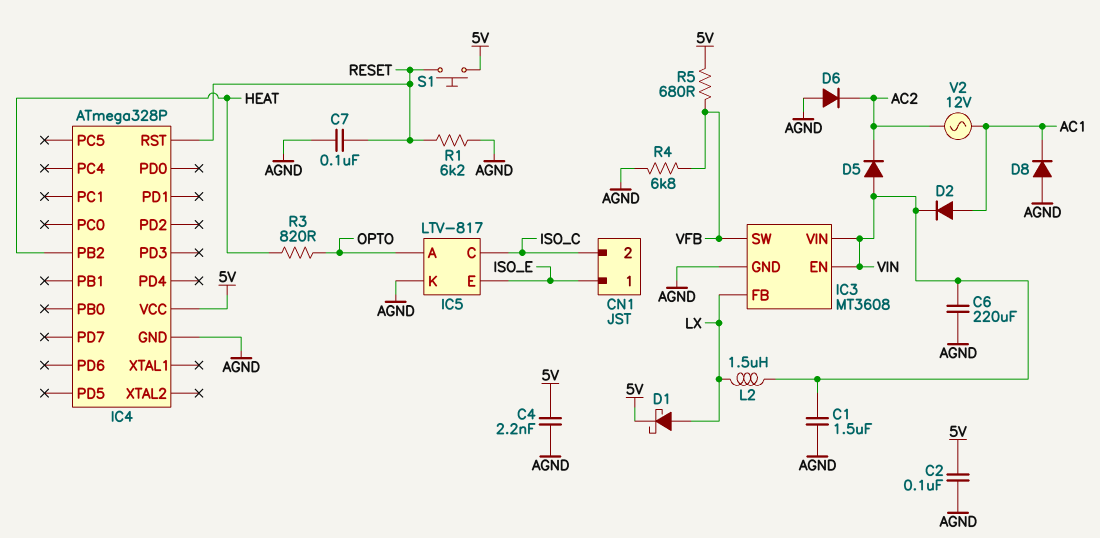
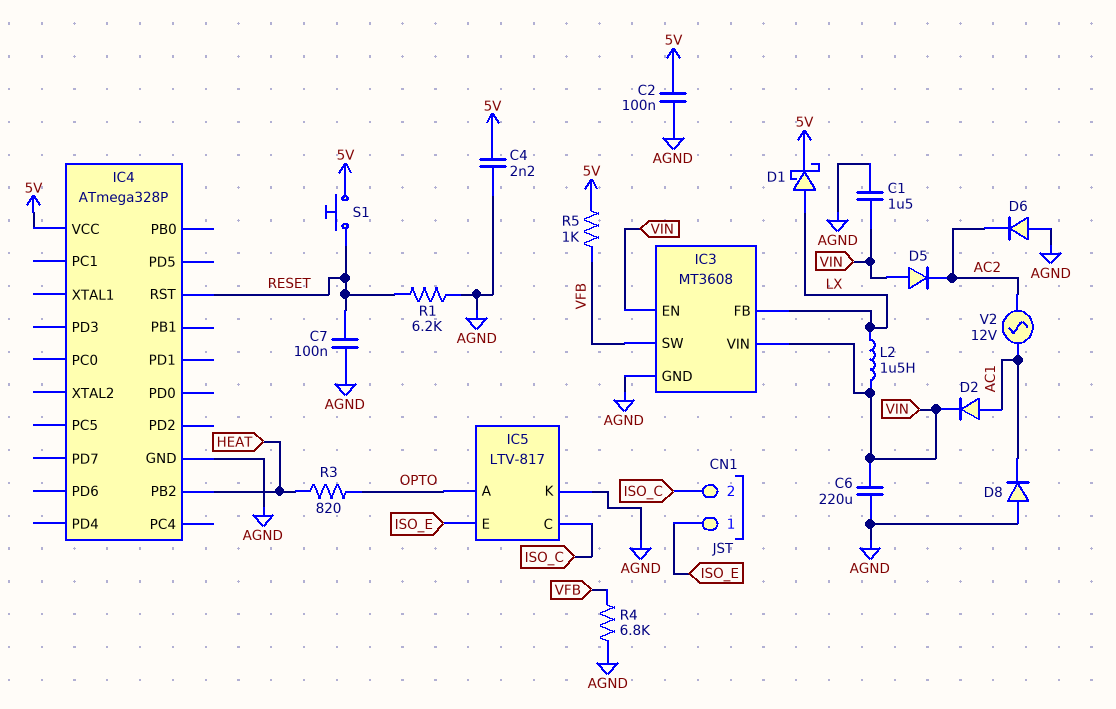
R5: 680 (5V, VFB) -> 1k (5V, VFB)

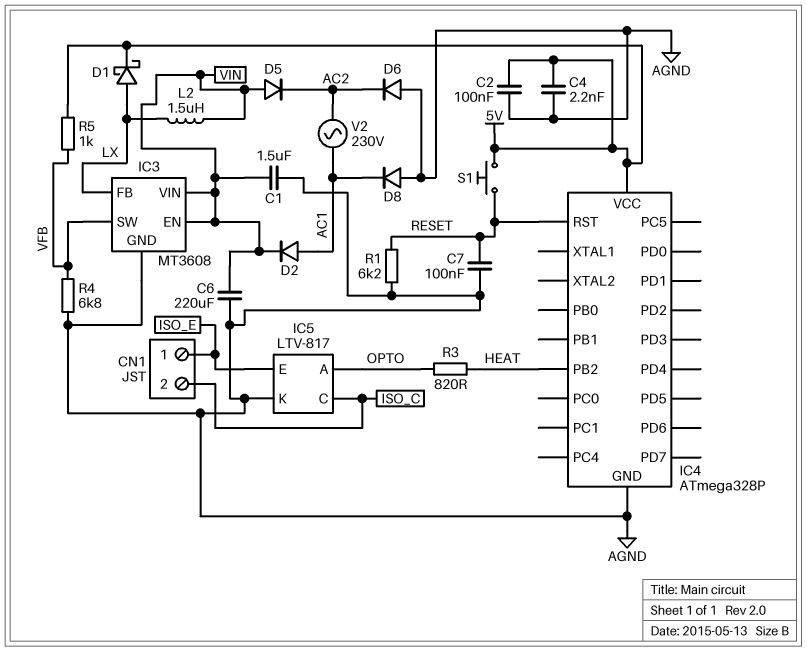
V2: AC 12V (AC1, AC2) -> AC 230V (AC1, AC2)

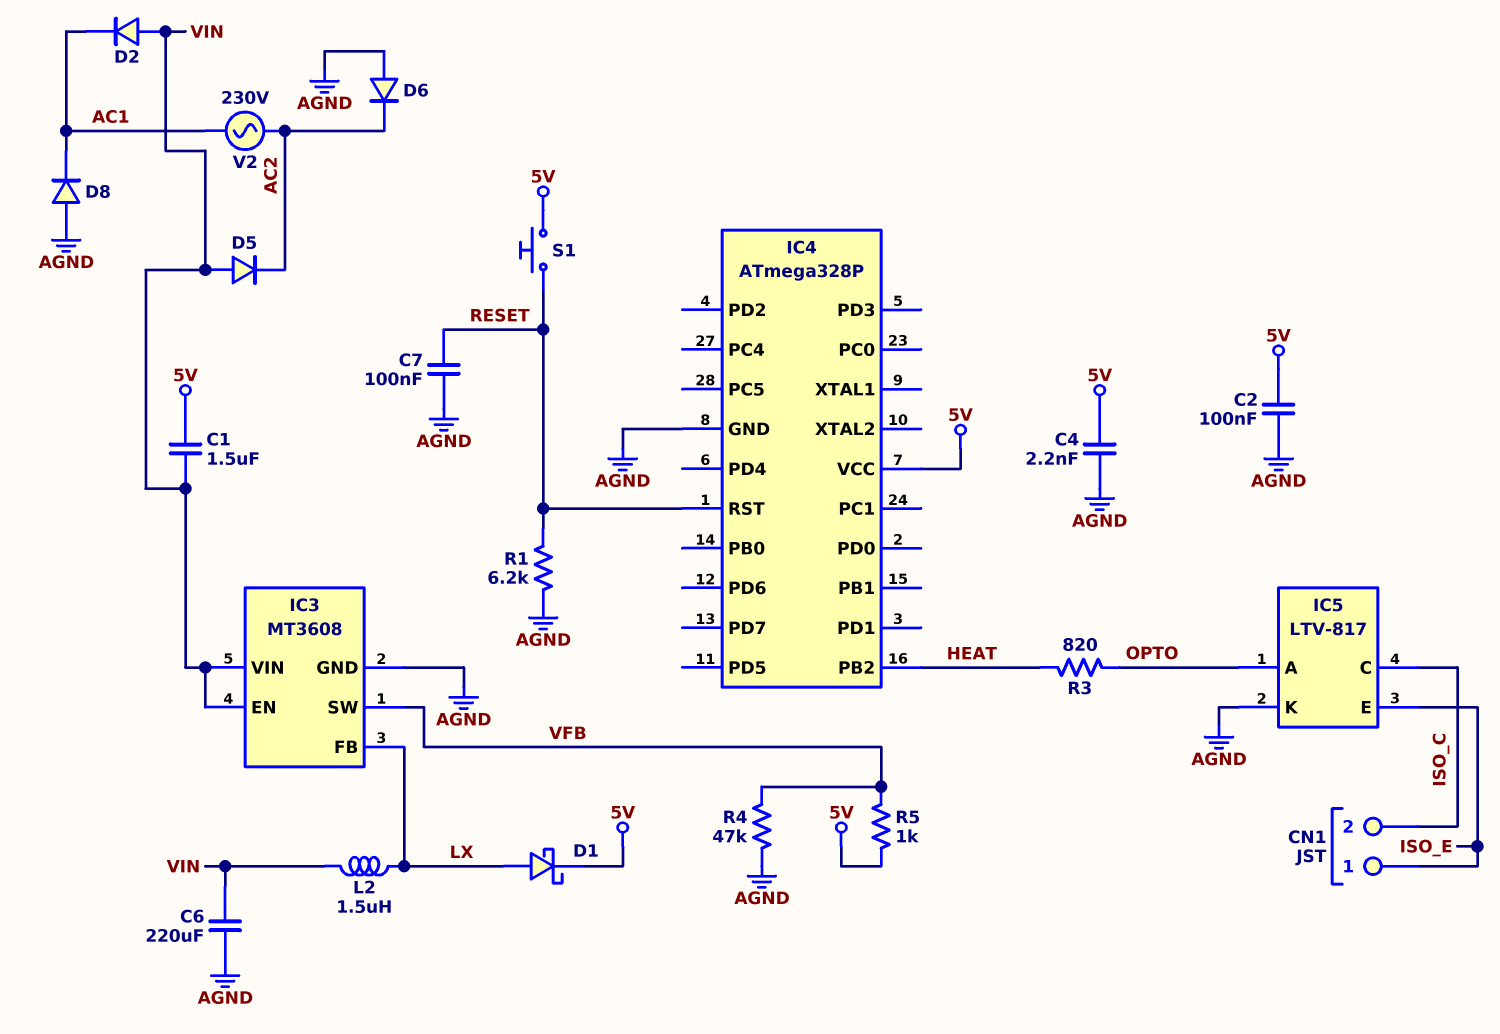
C1: 1.5uF (AGND, VIN) -> 1.5uF (5V, VIN)
D2: diode (A AC1, K VIN) -> diode (A VIN, K AC1)
R4: 6.8k (AGND, VFB) -> 47k (AGND, VFB)

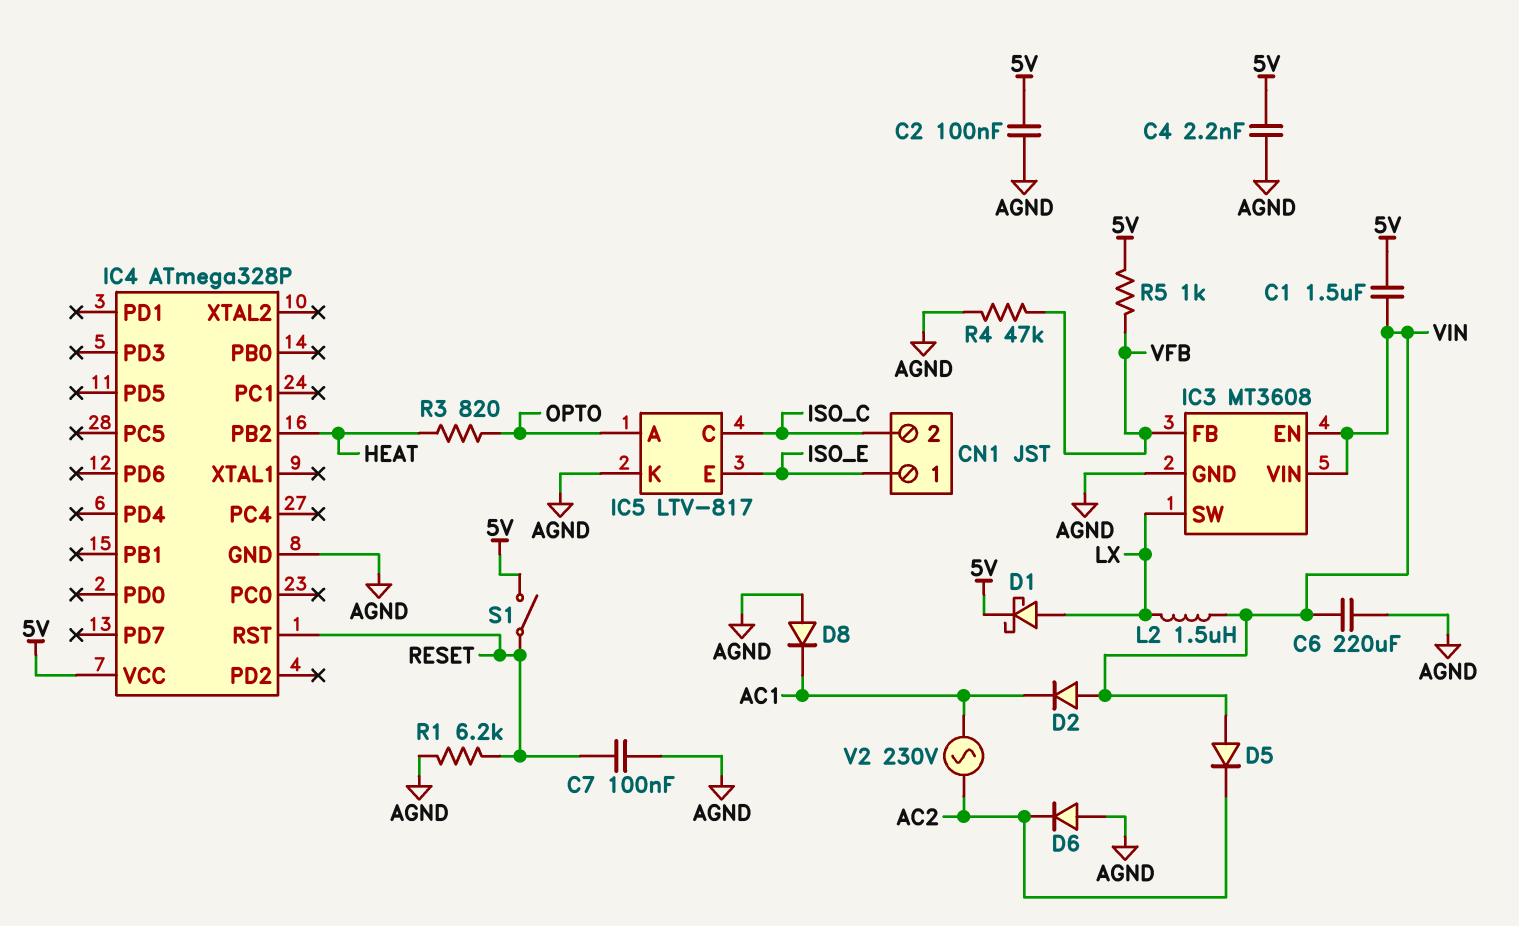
IC3 pin FB: LX -> VFB
IC3 pin SW: VFB -> LX
S1: button (5V, RESET) -> switch (5V, RESET)

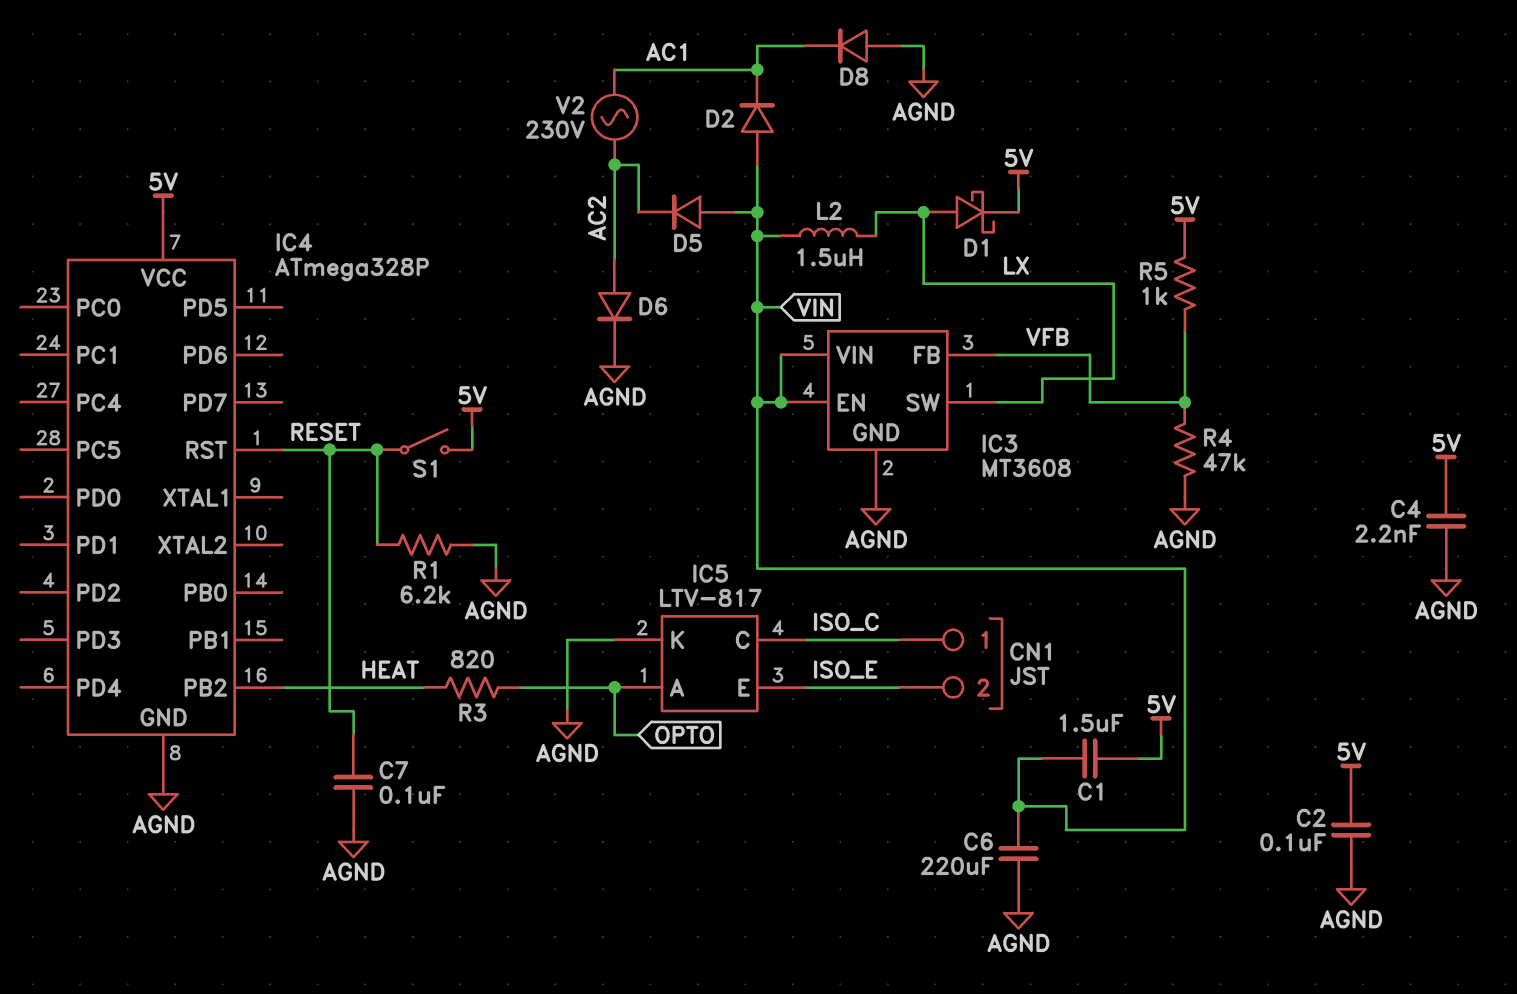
CN1 pin 1: ISO_E -> ISO_C
CN1 pin 2: ISO_C -> ISO_E
D6: diode (A AGND, K AC2) -> diode (A AC2, K AGND)

